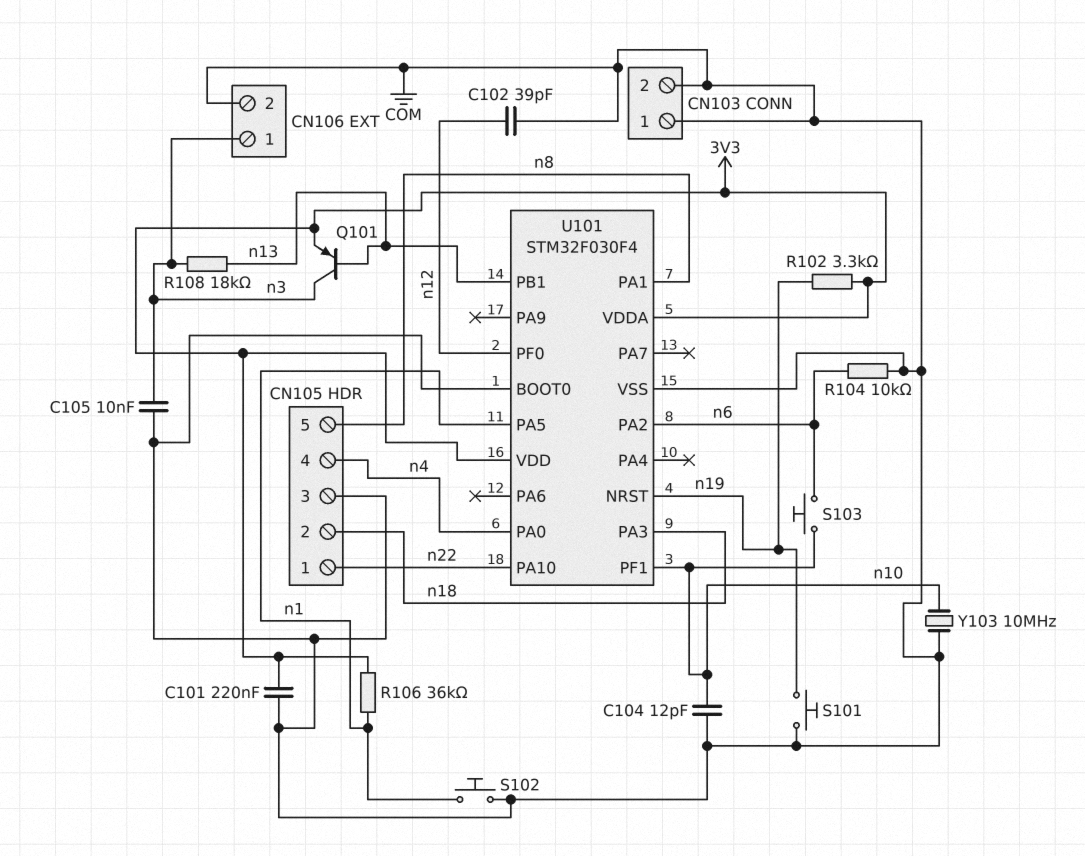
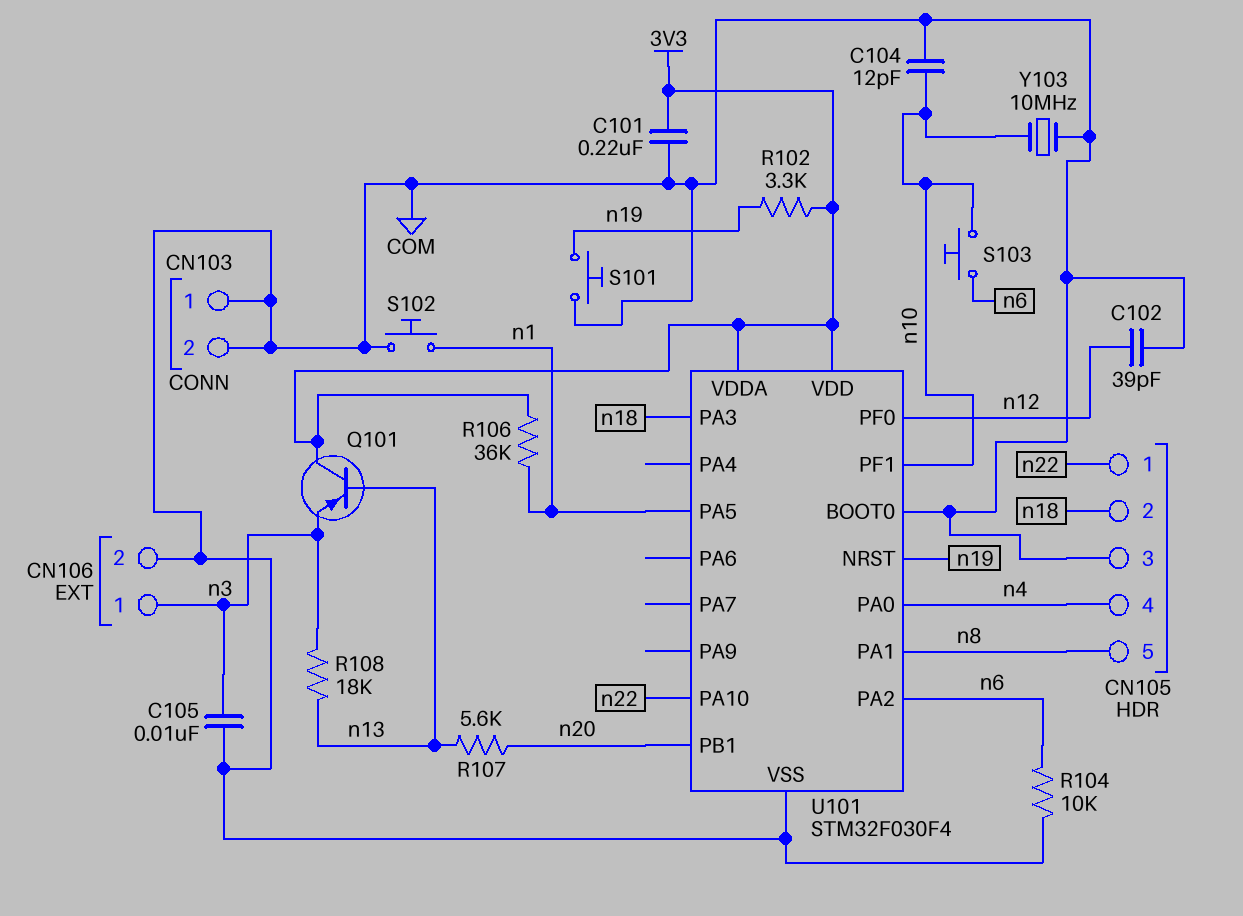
Q101: PNP (B n13, C n3, E 3V3) -> PNP (B n13, C 3V3, E n3)
R107: none -> 5.6k (n13, n20)
U101 pin PB1: n13 -> n20

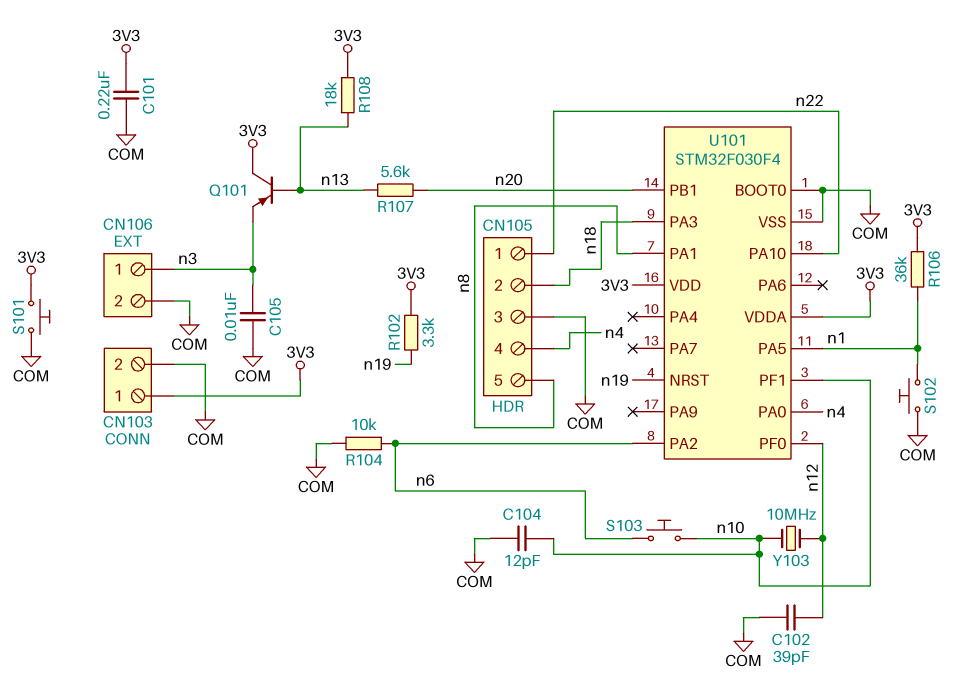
CN103 pin 1: COM -> 3V3
R108: 18k (n3, n13) -> 18k (3V3, n13)
S101: button (COM, n19) -> button (3V3, COM)
Y103: 10MHz (COM, n10) -> 10MHz (n10, n12)

